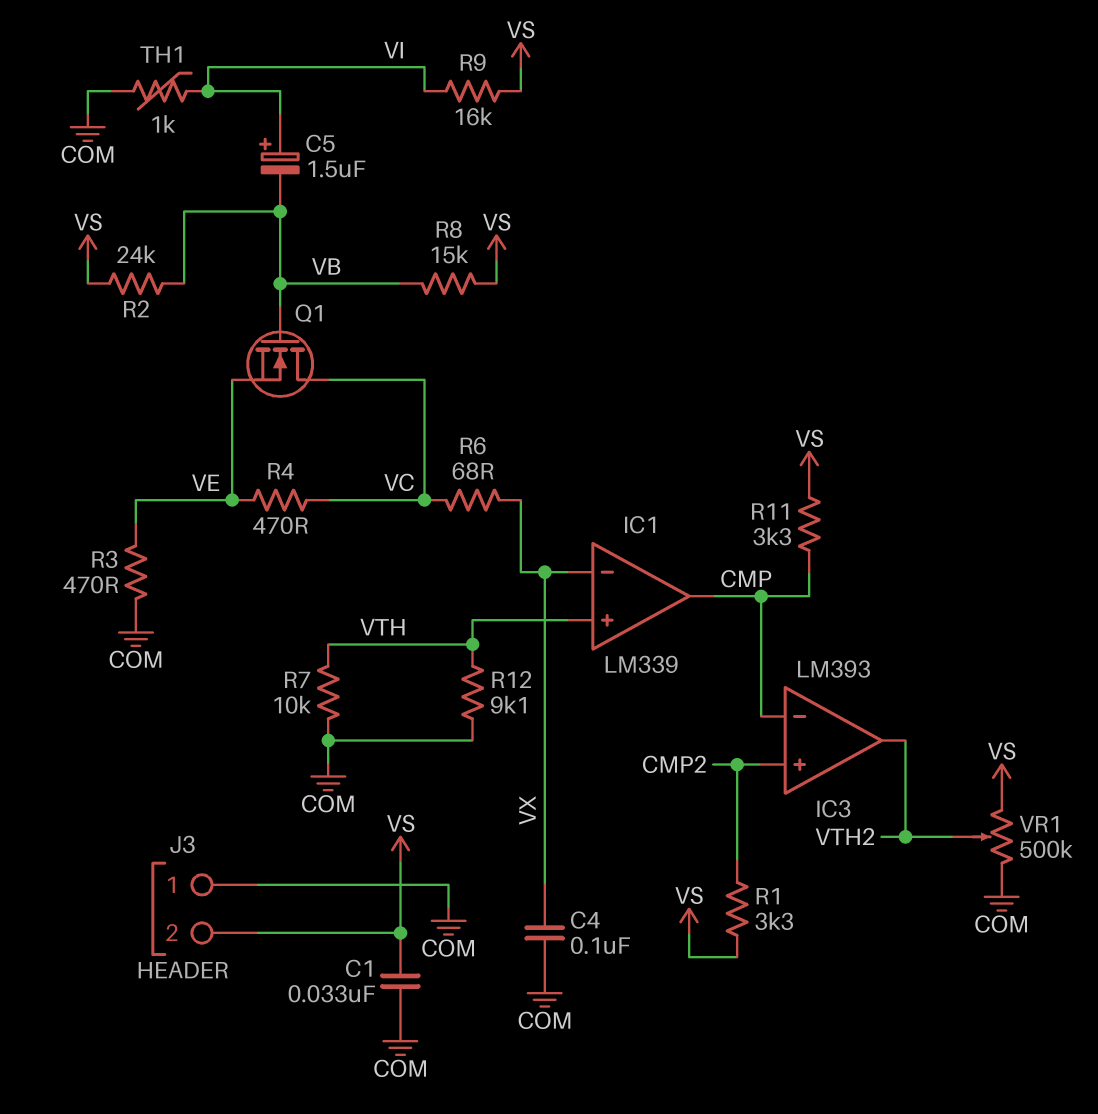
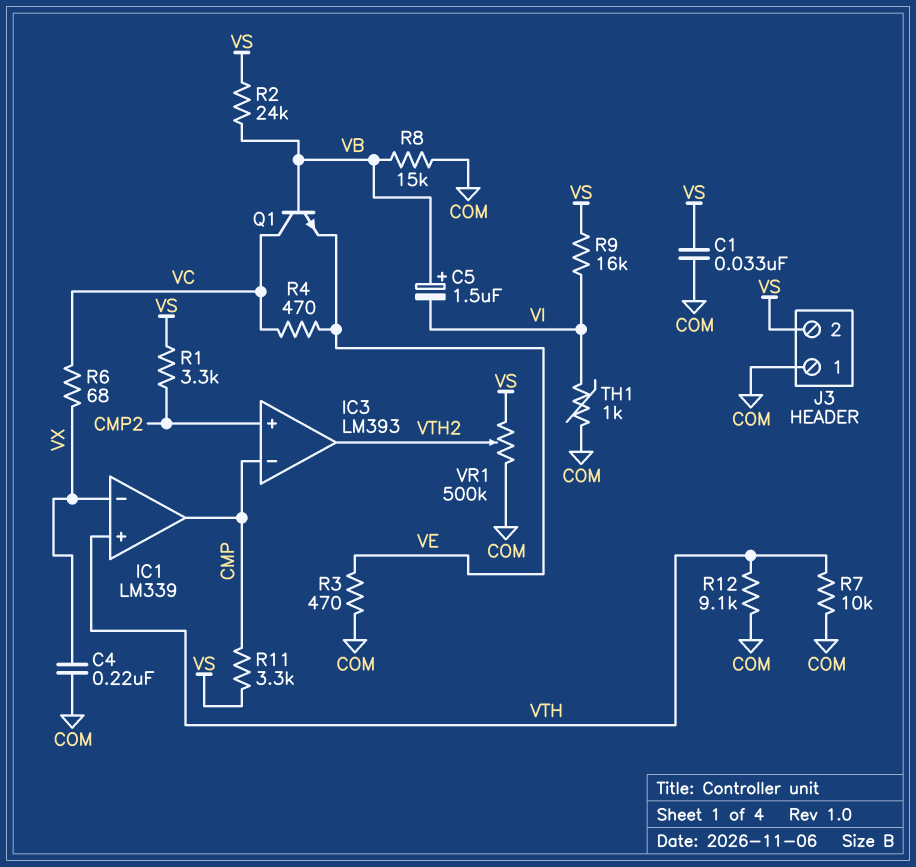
C4: 100nF (COM, VX) -> 220nF (COM, VX)
C5: 1.5uF (plus VI, minus VB) -> 1.5uF (plus VB, minus VI)
Q1: NMOS (G VB, D VC, S VE) -> NPN (B VB, C VC, E VE)
R8: 15k (VB, VS) -> 15k (COM, VB)

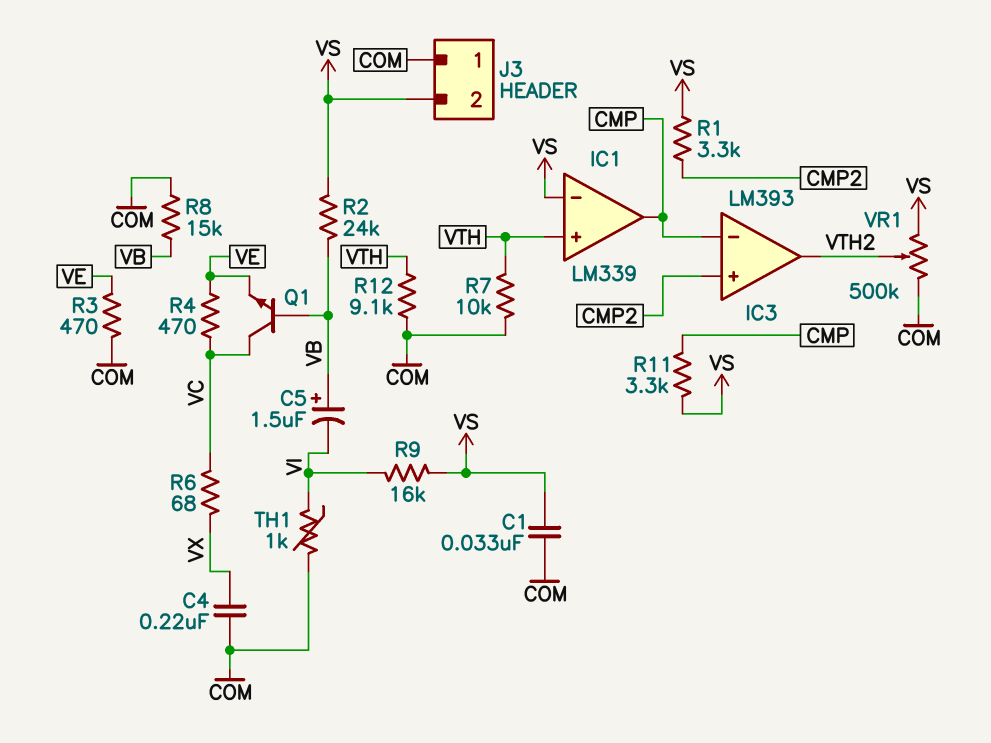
IC1 pin in-: VX -> VS

